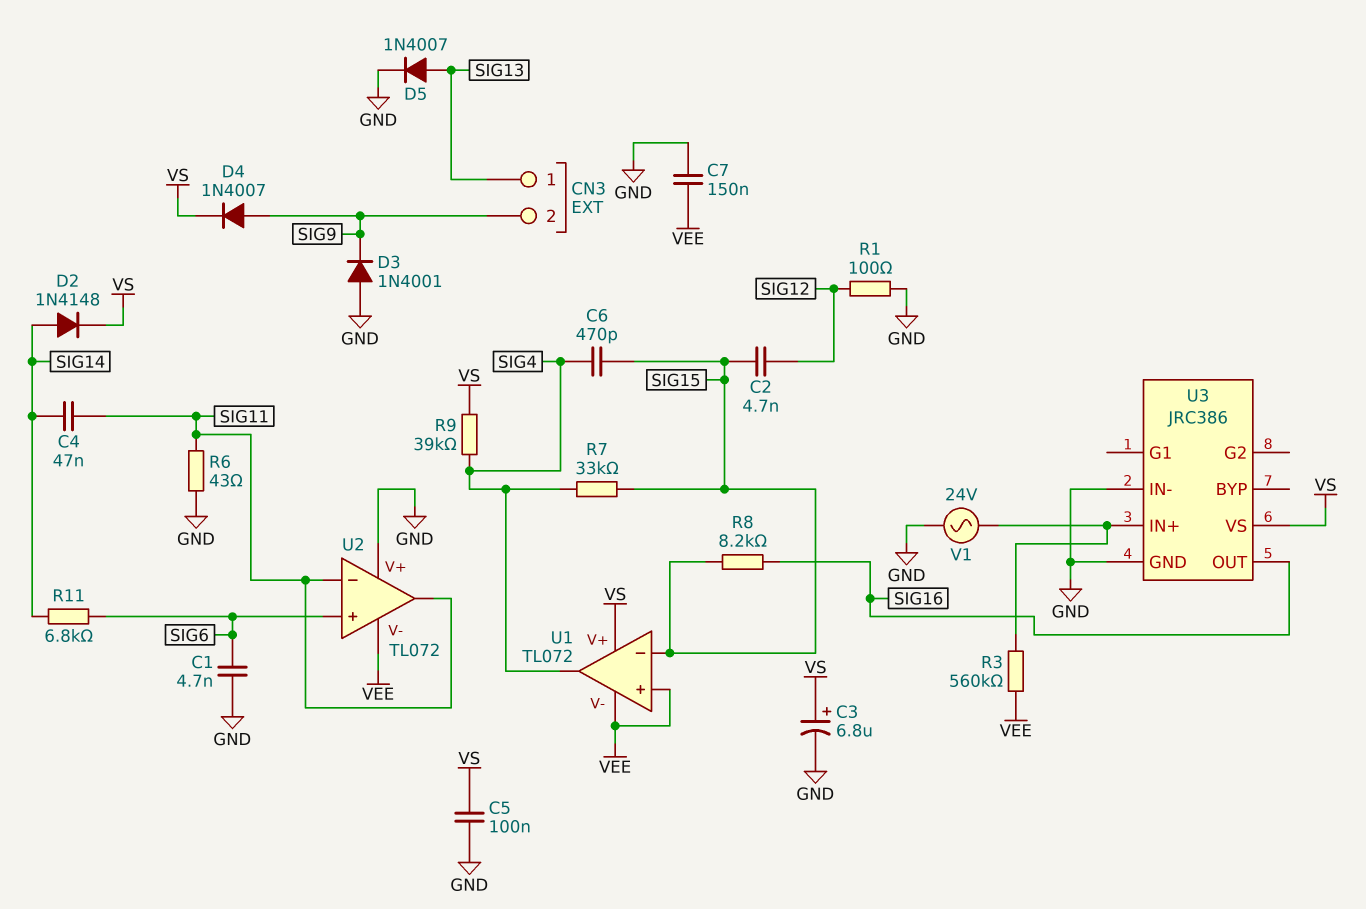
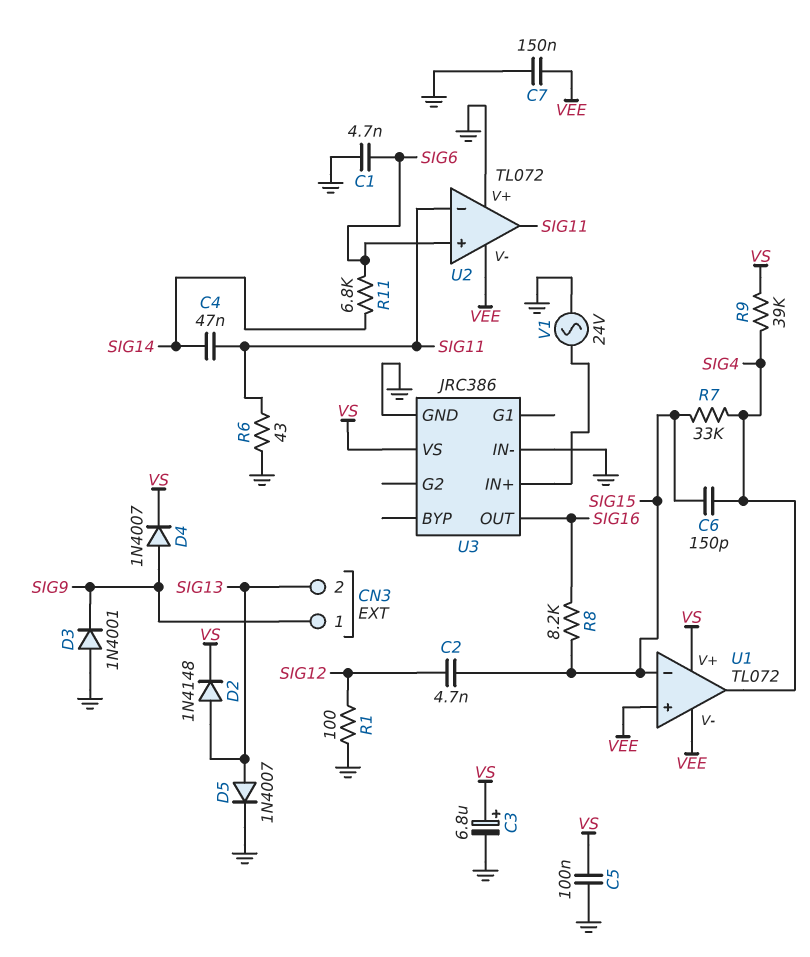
C6: 470pF (SIG4, SIG15) -> 150pF (SIG4, SIG15)
CN3 pin 1: SIG13 -> SIG9
CN3 pin 2: SIG9 -> SIG13
D2: diode 1N4148 (A SIG14, K VS) -> diode 1N4148 (A SIG13, K VS)
R3: 560k (U3/IN+, VEE) -> none

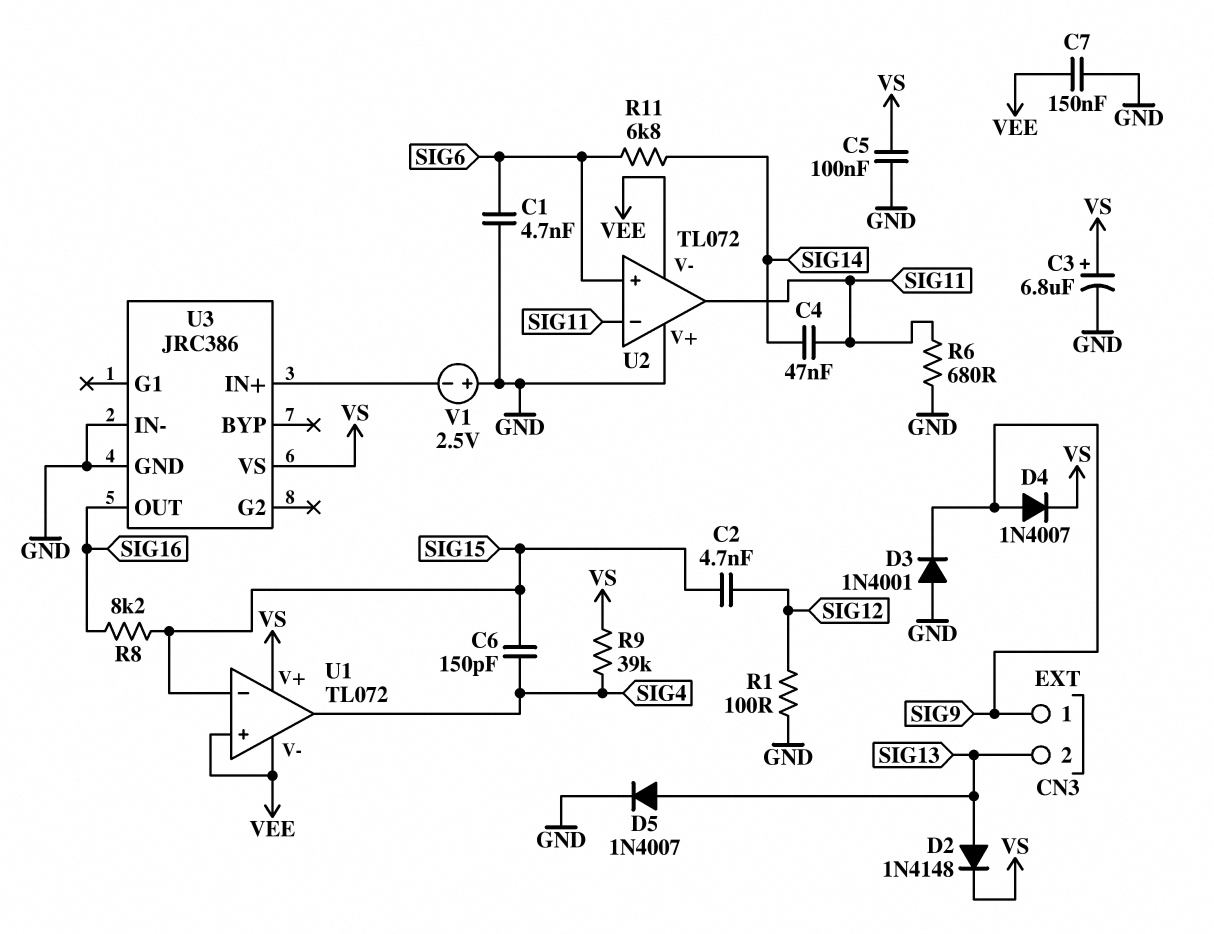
R6: 43 (GND, SIG11) -> 680 (GND, SIG11)
R7: 33k (SIG4, SIG15) -> none
V1: AC 24V (GND, U3/IN+) -> 2.5V (plus GND, minus U3/IN+)

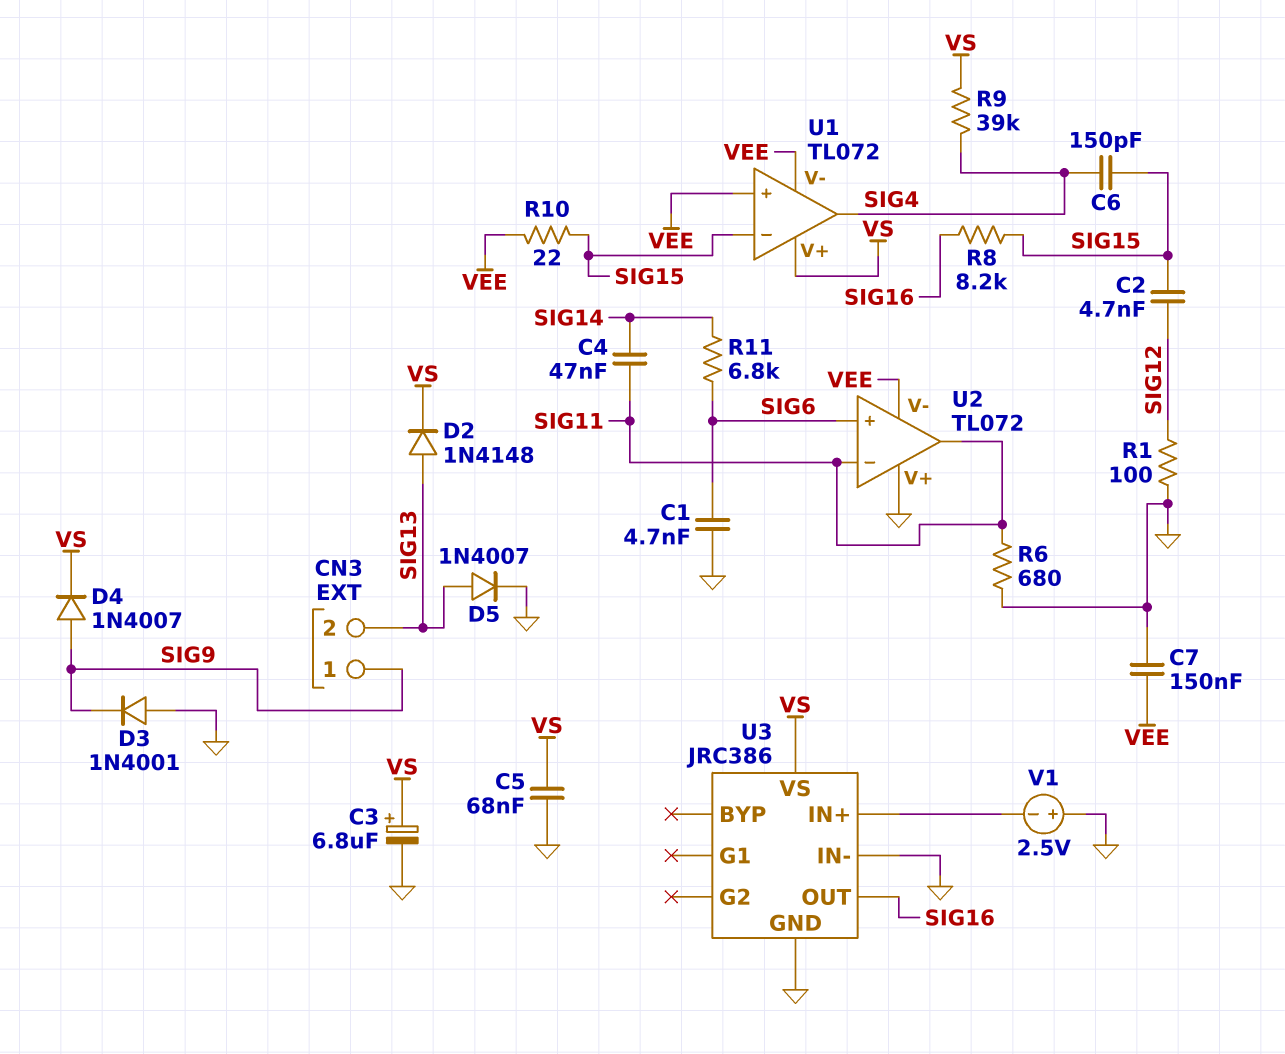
C5: 100nF (GND, VS) -> 68nF (GND, VS)
R10: none -> 22 (SIG15, VEE)

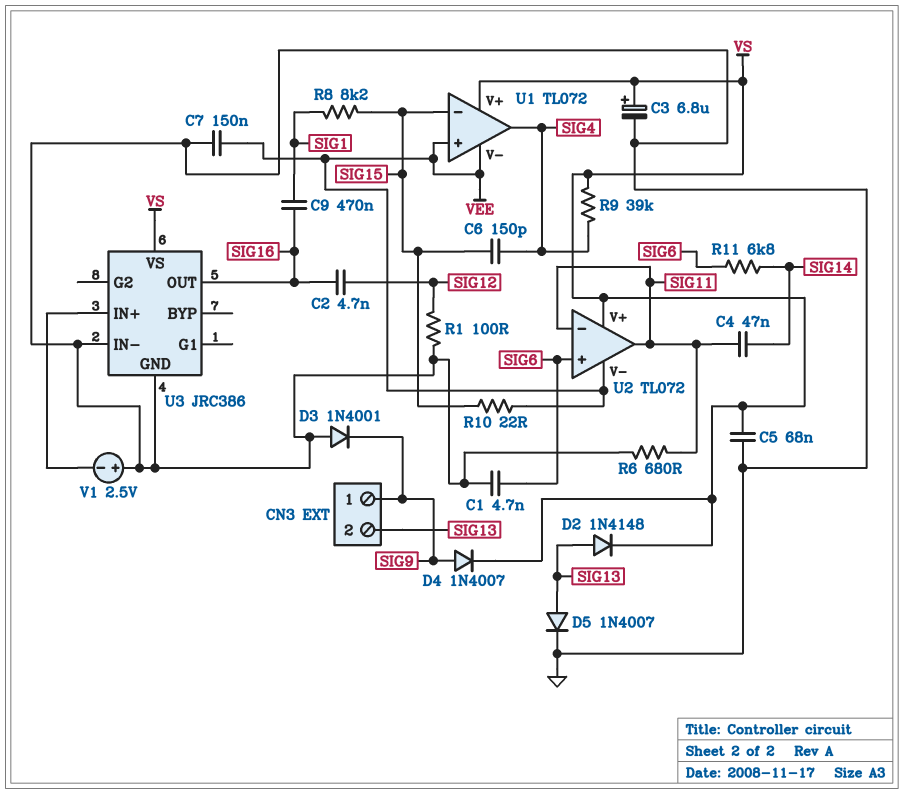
C2: 4.7nF (SIG12, SIG15) -> 4.7nF (SIG12, SIG16)
C9: none -> 470nF (SIG1, SIG16)
R8: 8.2k (SIG15, SIG16) -> 8.2k (SIG1, SIG15)
U2 pin V+: GND -> VS

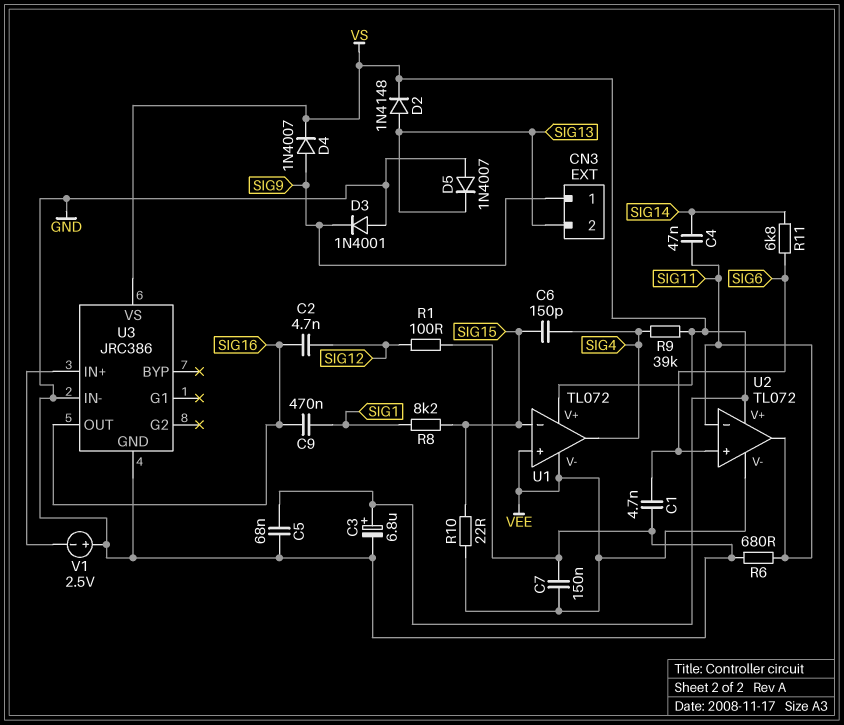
D5: diode 1N4007 (A SIG13, K GND) -> diode 1N4007 (A GND, K SIG13)

